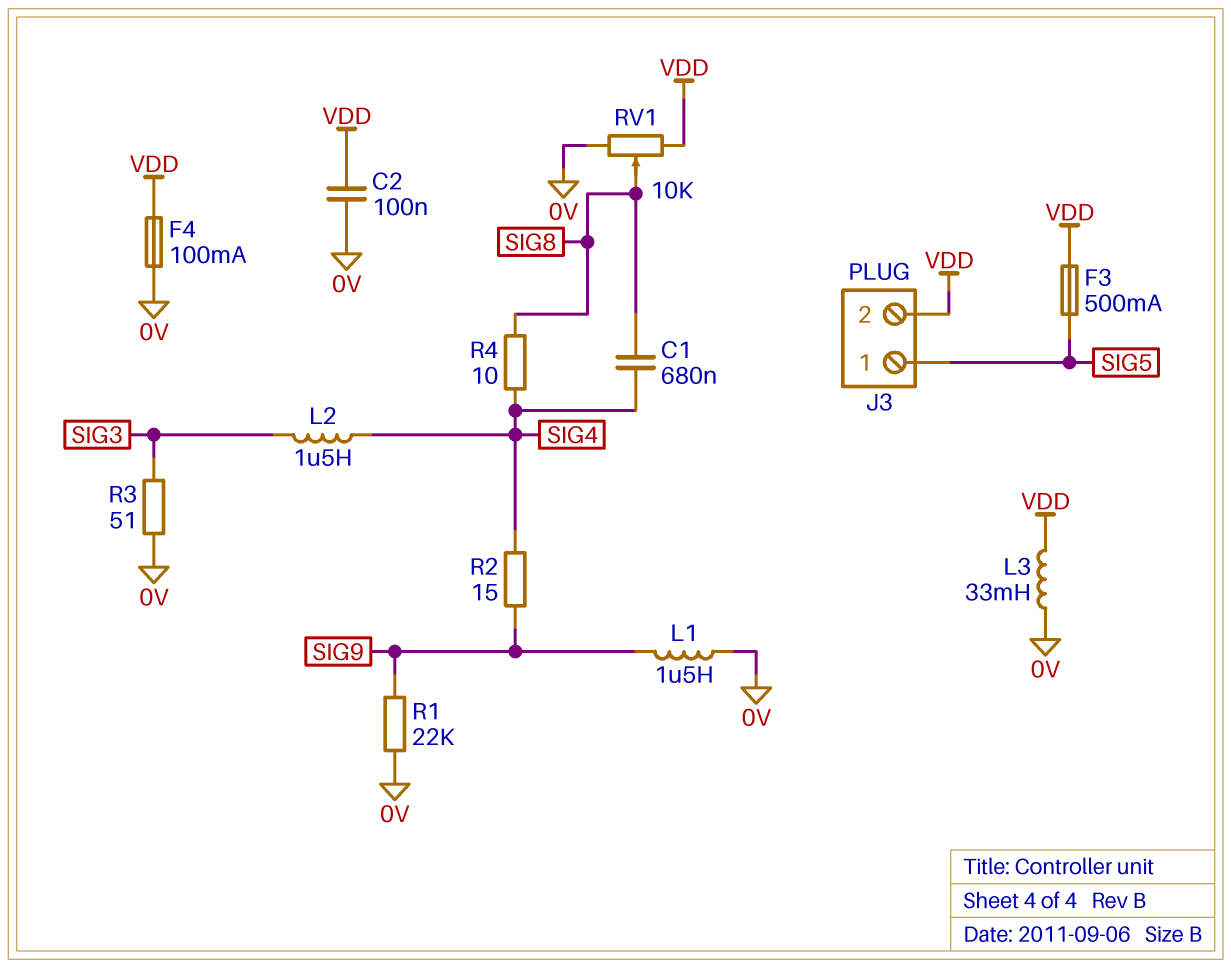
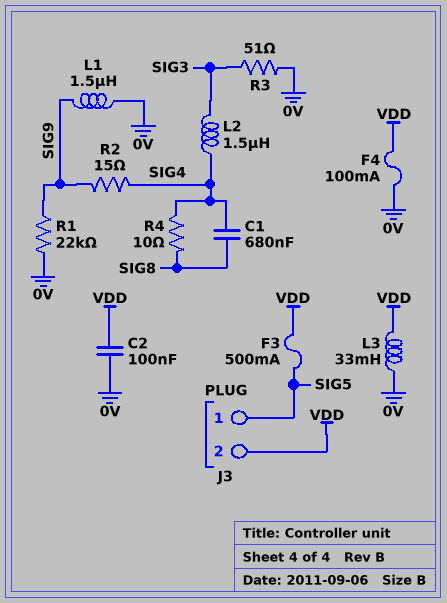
RV1: 10k (0V, VDD, wiper SIG8) -> none

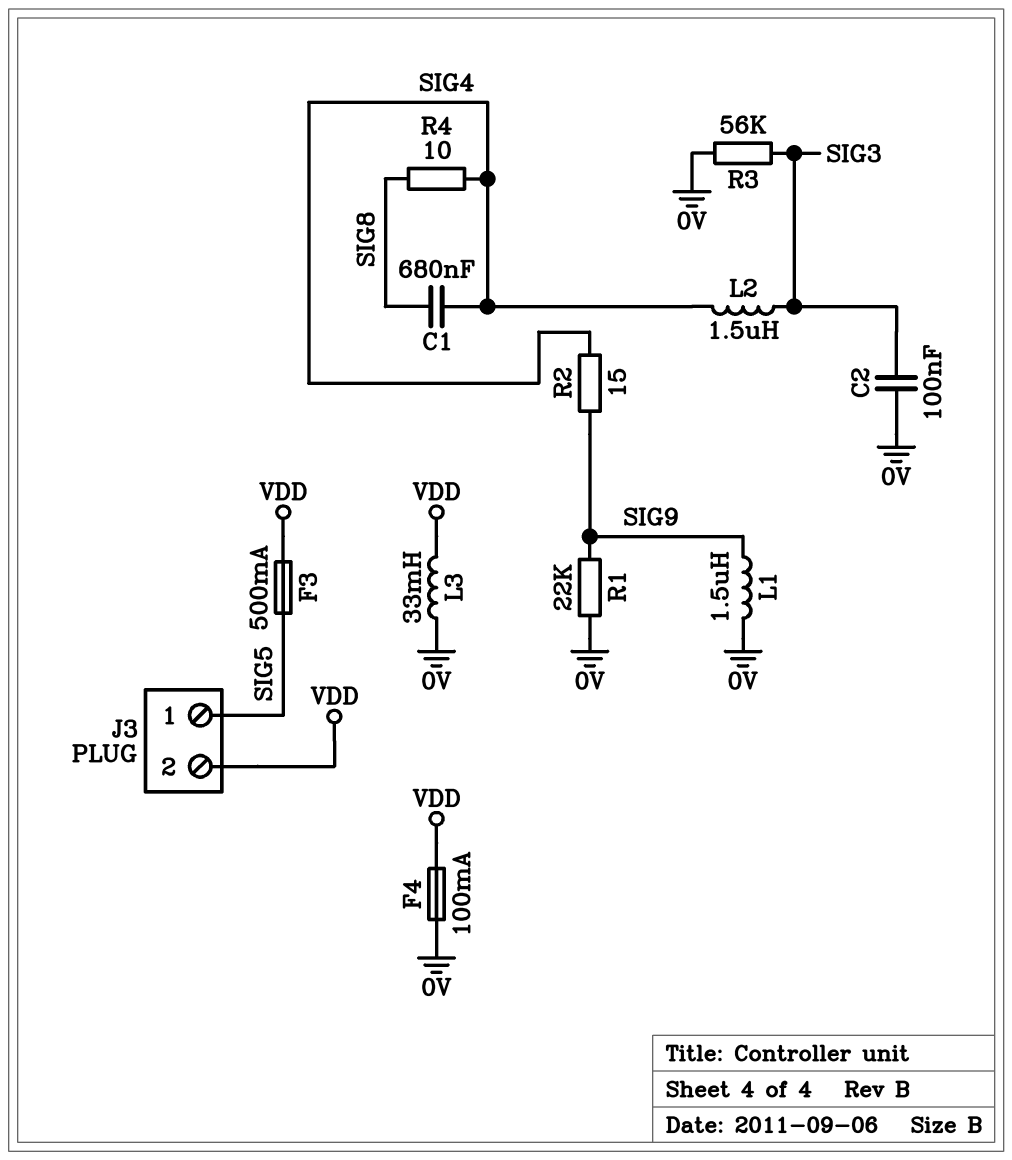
C2: 100nF (0V, VDD) -> 100nF (0V, SIG3)
R3: 51 (0V, SIG3) -> 56k (0V, SIG3)

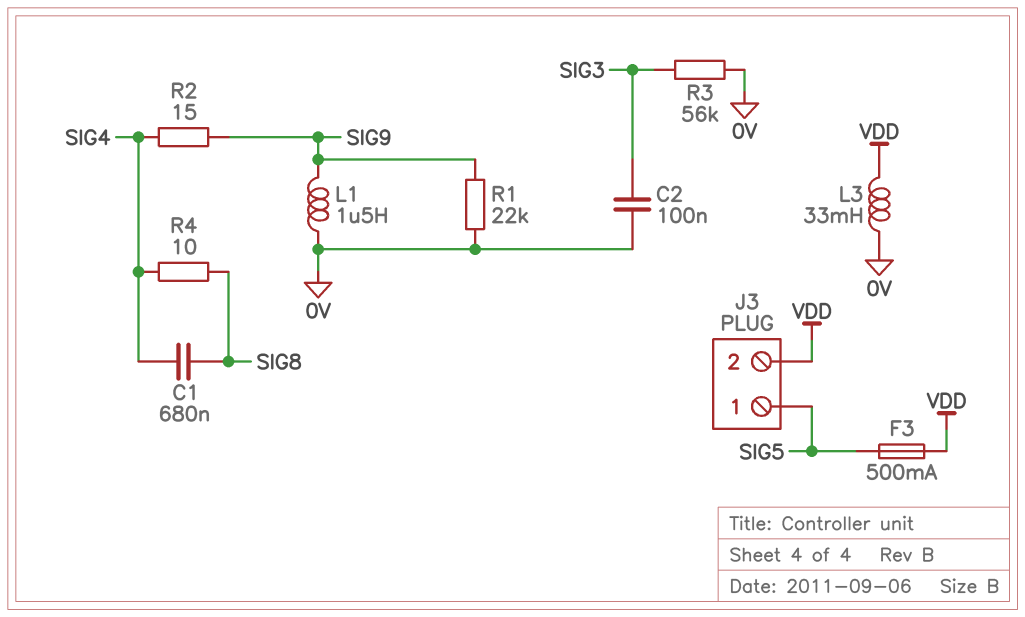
F4: 100mA (0V, VDD) -> none
L2: 1.5uH (SIG3, SIG4) -> none

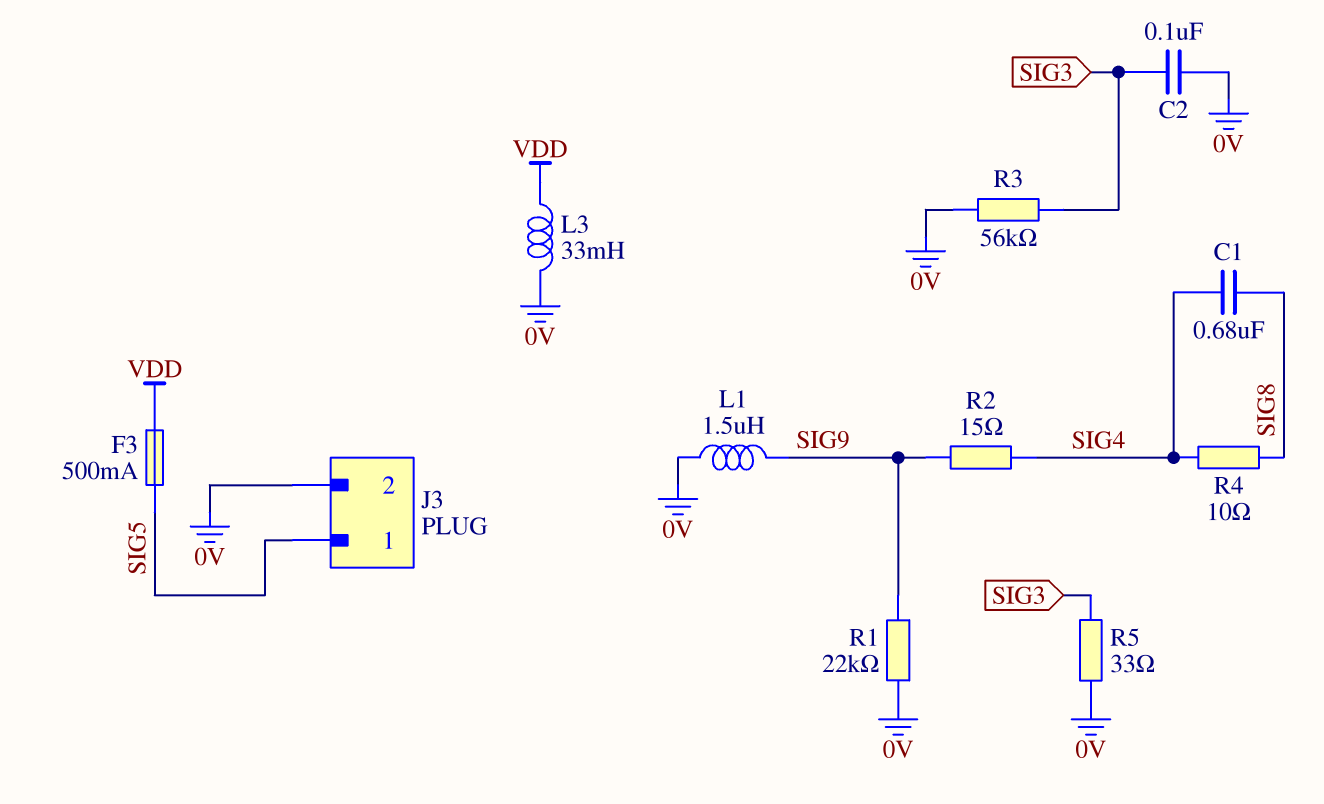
J3 pin 2: VDD -> 0V
R5: none -> 33 (0V, SIG3)

